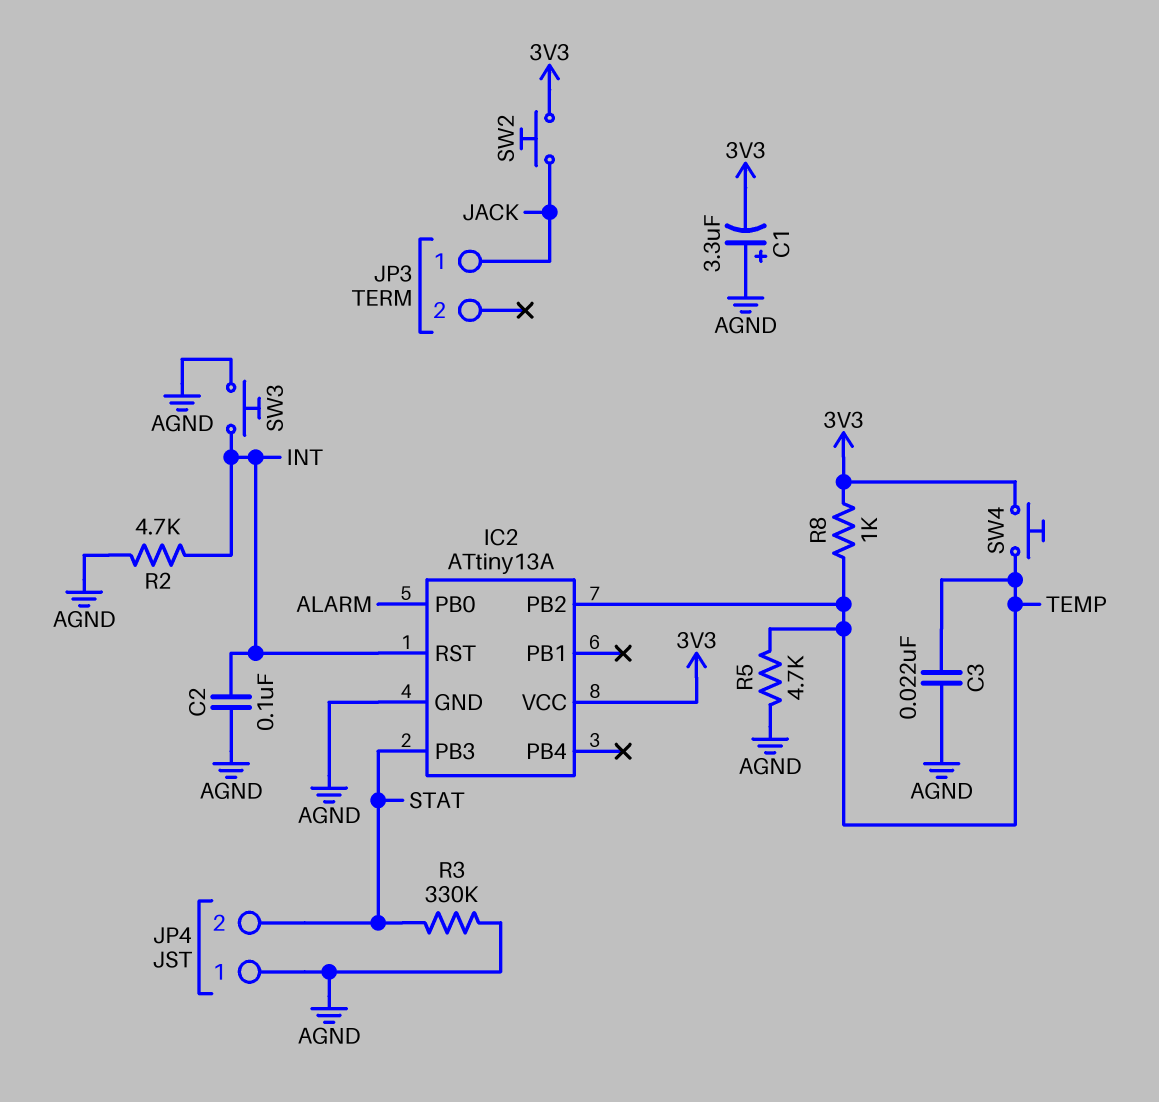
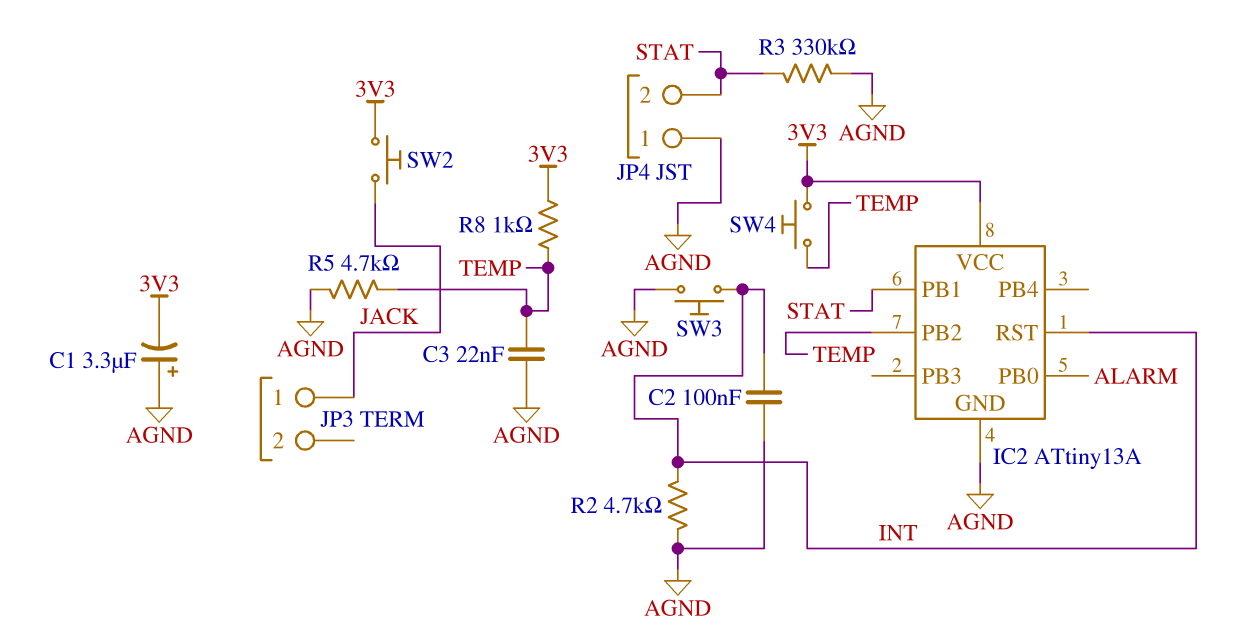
IC2 pin PB1: none -> STAT
IC2 pin PB3: STAT -> none

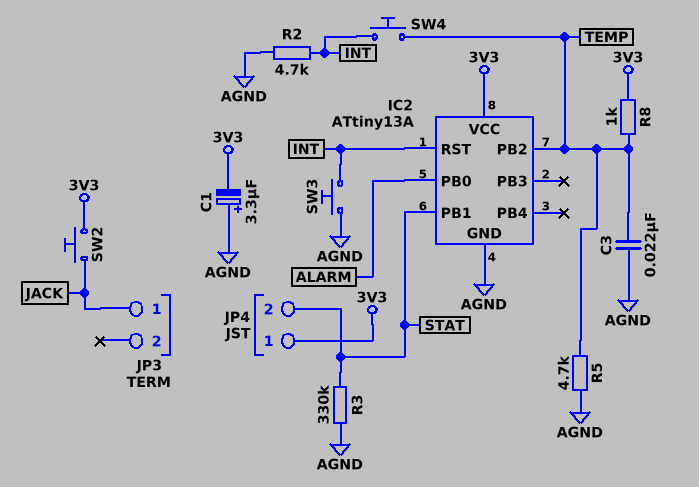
C2: 100nF (AGND, INT) -> none
JP4 pin 1: AGND -> 3V3
SW4: button (3V3, TEMP) -> button (INT, TEMP)

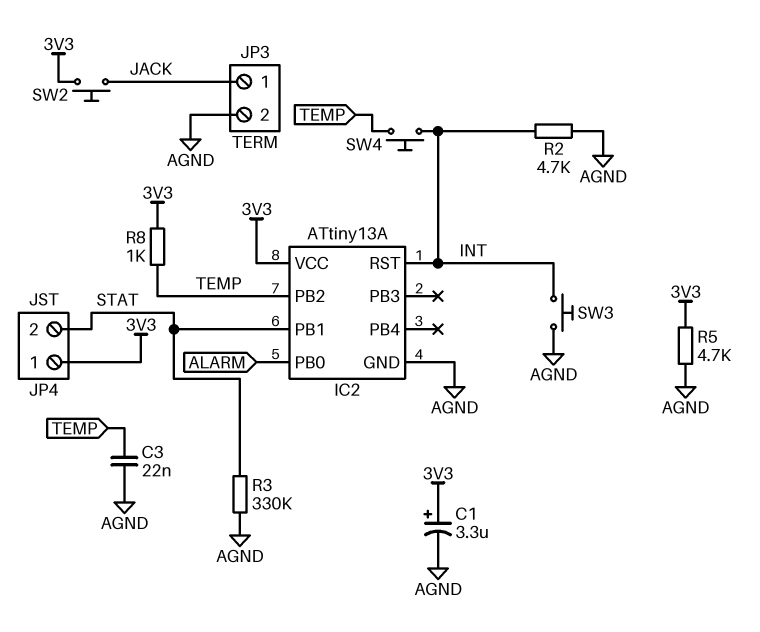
C1: 3.3uF (plus AGND, minus 3V3) -> 3.3uF (plus 3V3, minus AGND)
JP3 pin 2: none -> AGND
R5: 4.7k (AGND, TEMP) -> 4.7k (3V3, AGND)

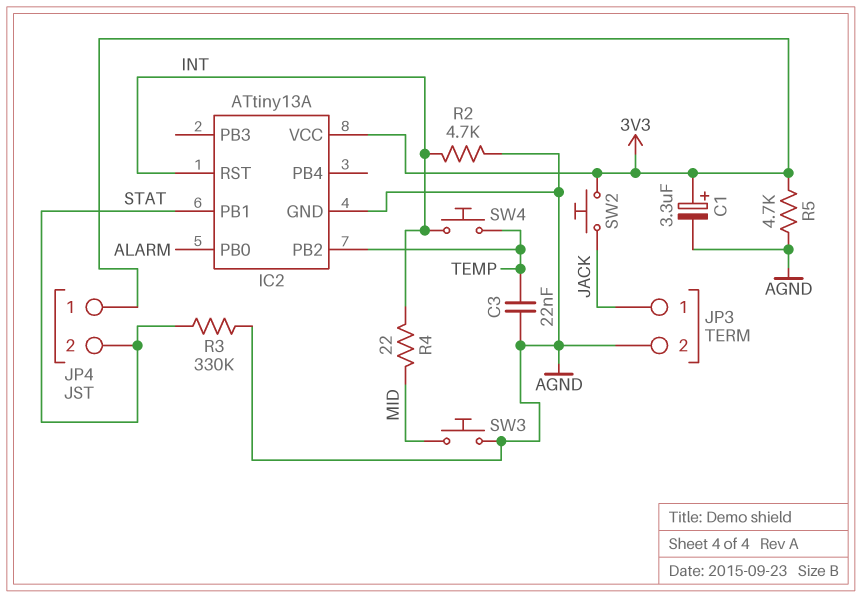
R4: none -> 22 (INT, MID)
R8: 1k (3V3, TEMP) -> none
SW3: button (AGND, INT) -> button (AGND, MID)

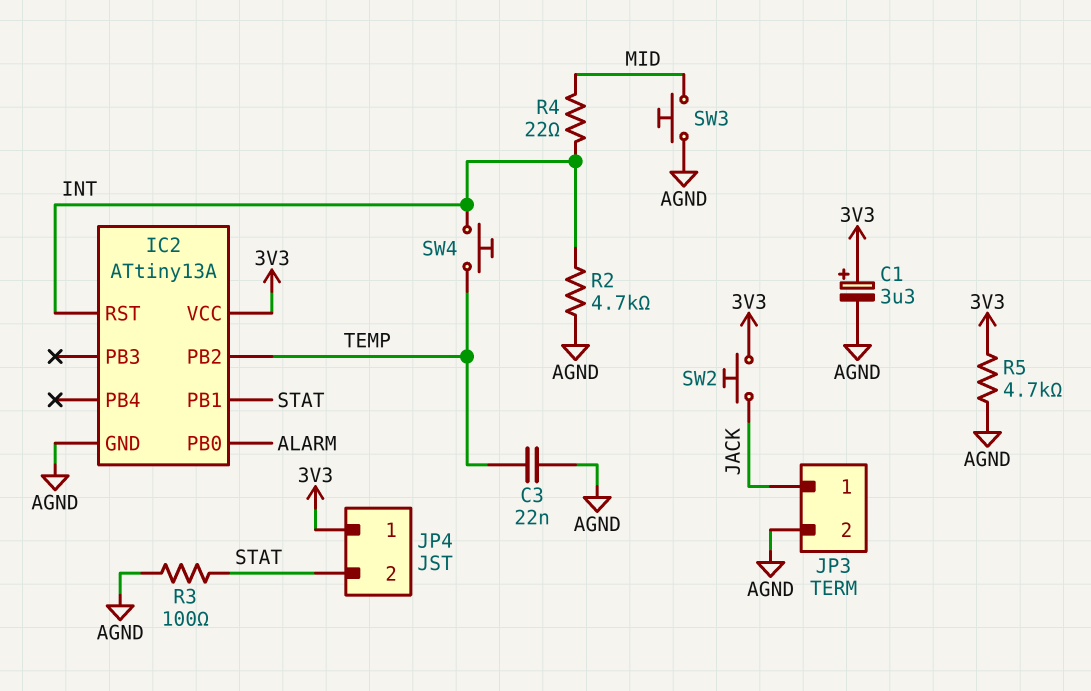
R3: 330k (AGND, STAT) -> 100 (AGND, STAT)

